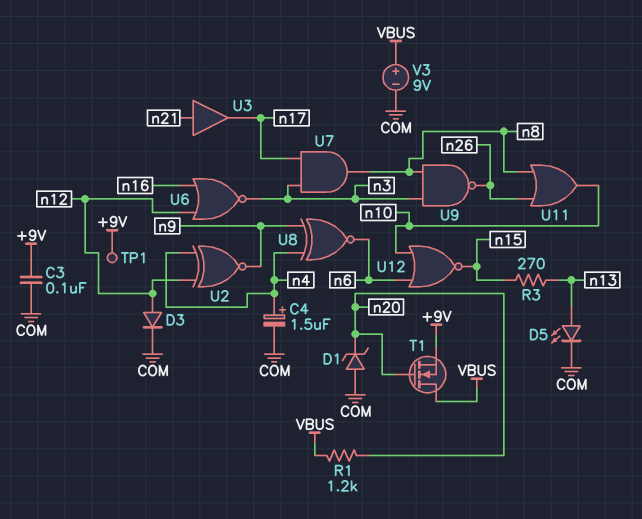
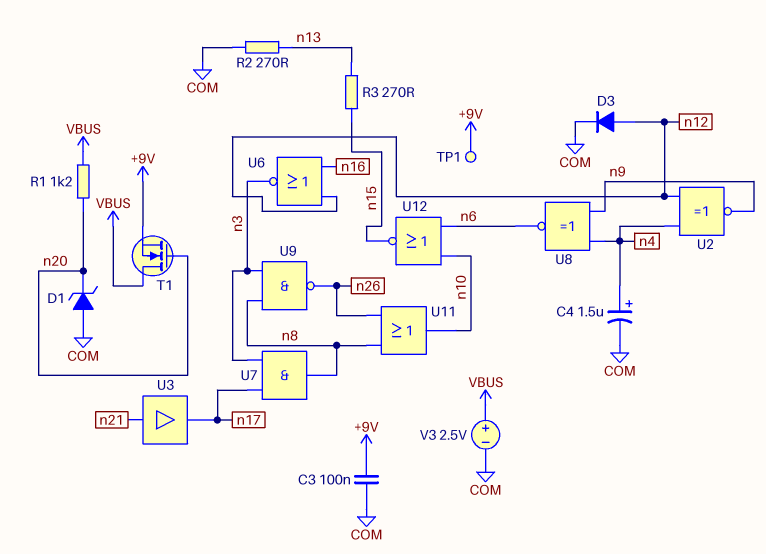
D5: LED (A n13, K COM) -> none
R2: none -> 270 (COM, n13)
V3: 9V (plus VBUS, minus COM) -> 2.5V (plus VBUS, minus COM)

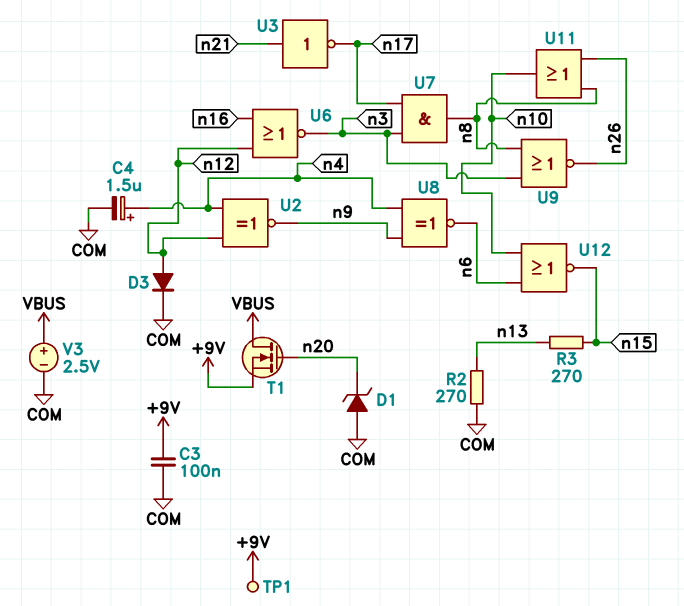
R1: 1.2k (VBUS, n20) -> none
U3: buffer (in n21, out n17) -> NOT (in n21, out n17)
U9: NAND (in n3, in n8, out n26) -> NOR (in n3, in n8, out n26)

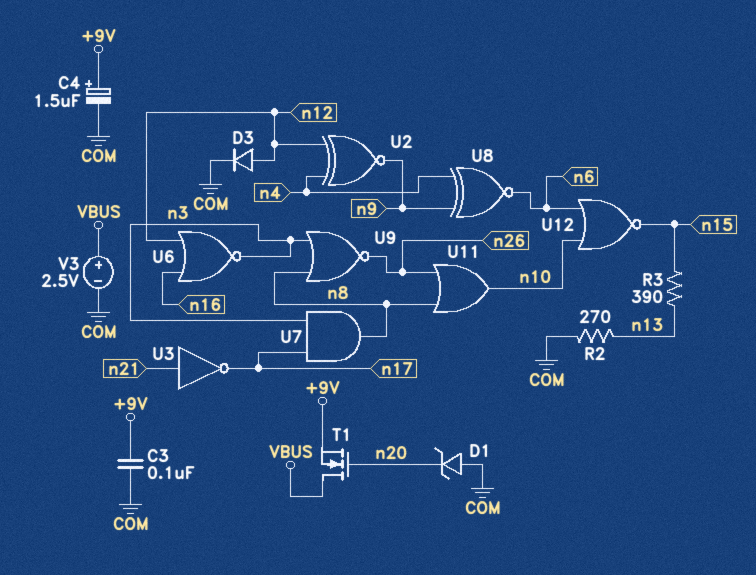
C4: 1.5uF (plus n4, minus COM) -> 1.5uF (plus +9V, minus COM)
R3: 270 (n13, n15) -> 390 (n13, n15)
TP1: test point (+9V) -> none

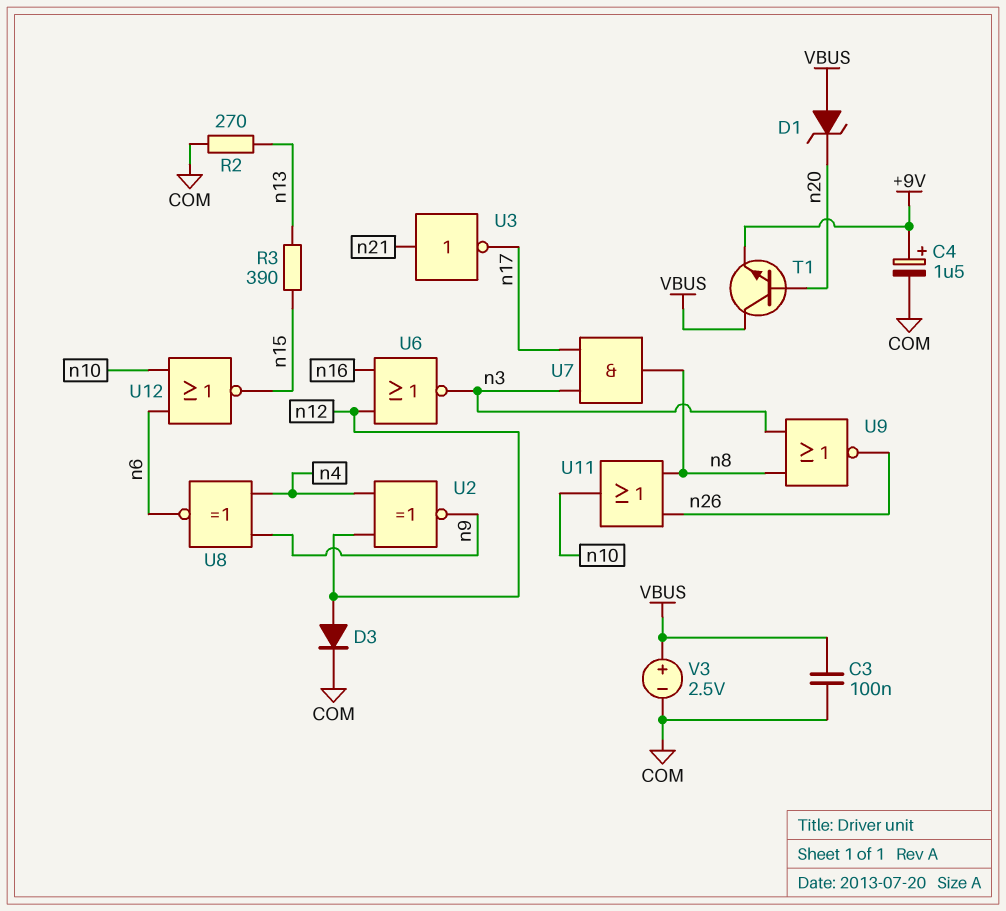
C3: 100nF (+9V, COM) -> 100nF (COM, VBUS)
D1: zener (A COM, K n20) -> zener (A VBUS, K n20)
T1: NMOS (G n20, D VBUS, S +9V) -> NPN (B n20, C VBUS, E +9V)

